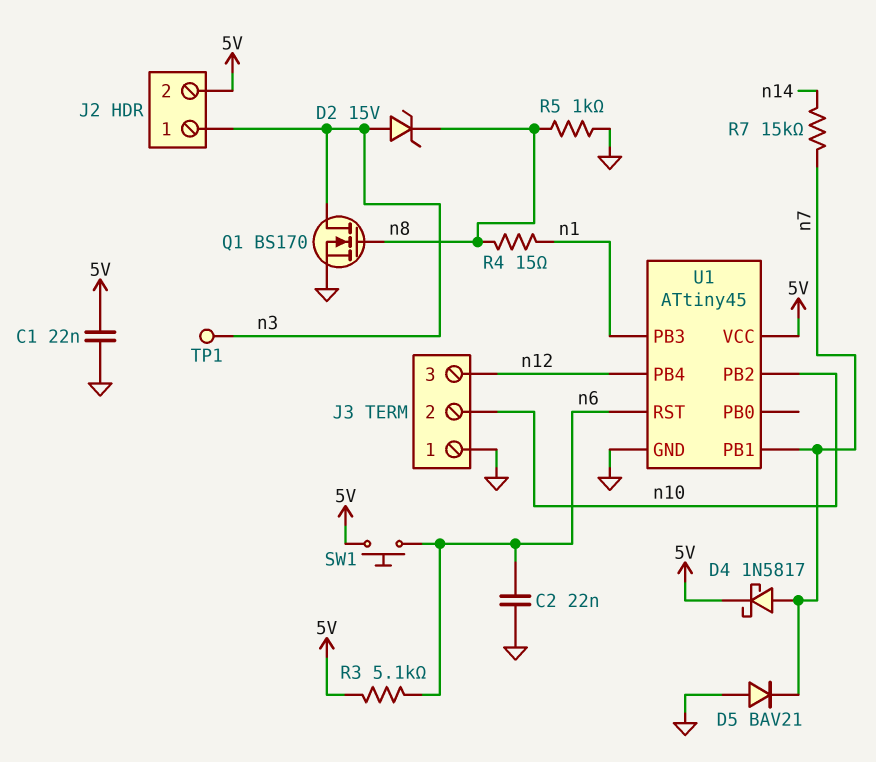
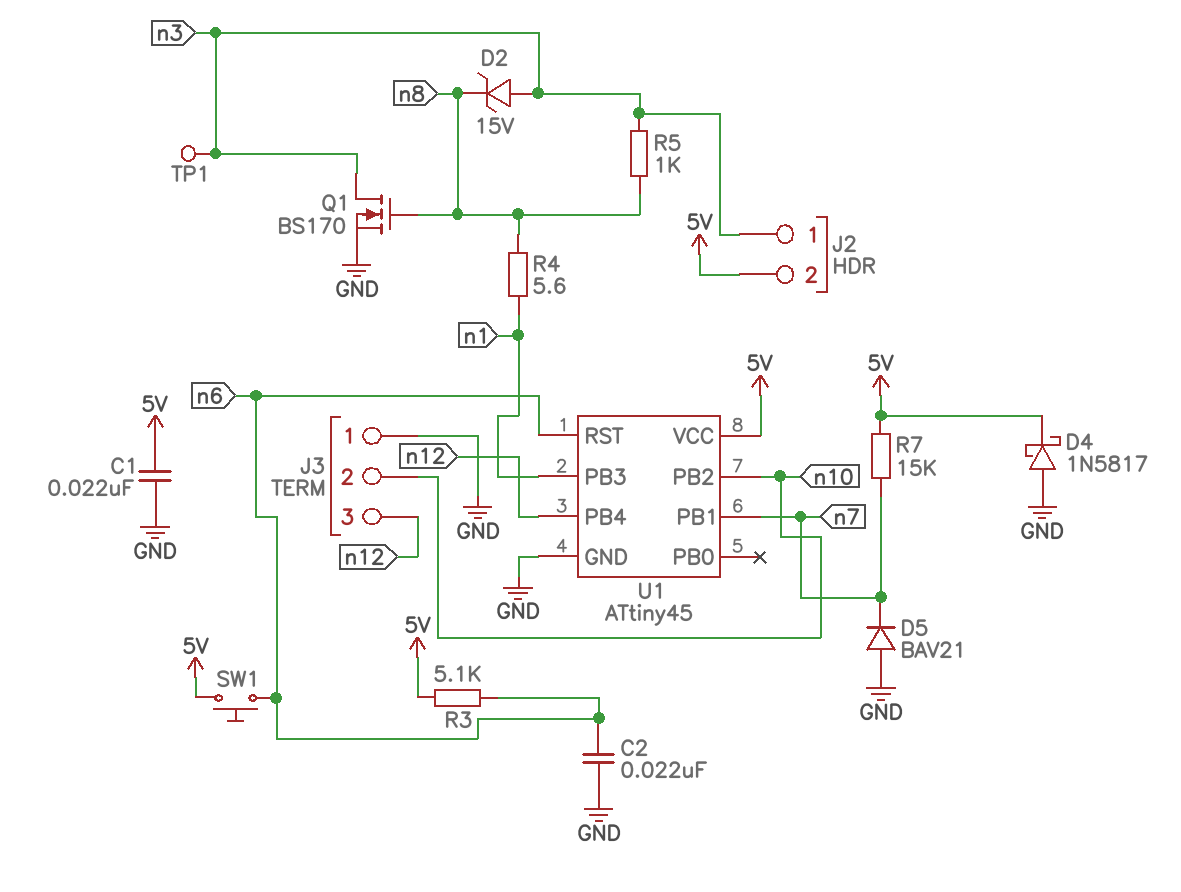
D4: schottky 1N5817 (A n7, K 5V) -> schottky 1N5817 (A GND, K 5V)
R4: 15 (n1, n8) -> 5.6 (n1, n8)
R5: 1k (GND, n8) -> 1k (n3, n8)
R7: 15k (n7, n14) -> 15k (5V, n7)

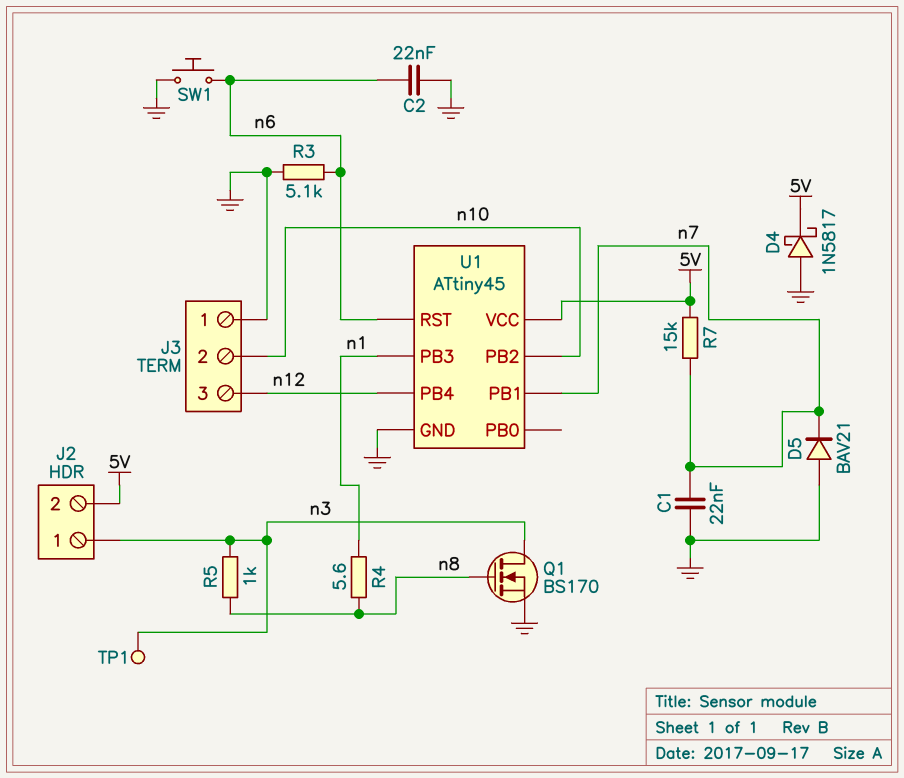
C1: 22nF (5V, GND) -> 22nF (GND, n7)
D2: zener 15V (A n3, K n8) -> none
R3: 5.1k (5V, n6) -> 5.1k (GND, n6)
SW1: button (5V, n6) -> button (GND, n6)

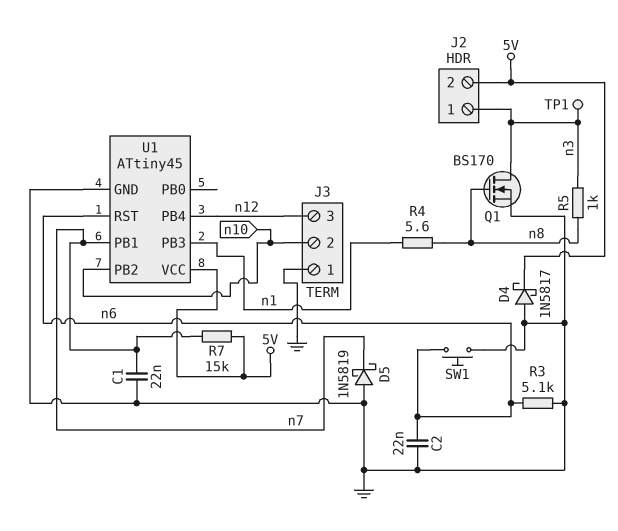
D5: diode BAV21 (A GND, K n7) -> schottky 1N5819 (A GND, K n7)

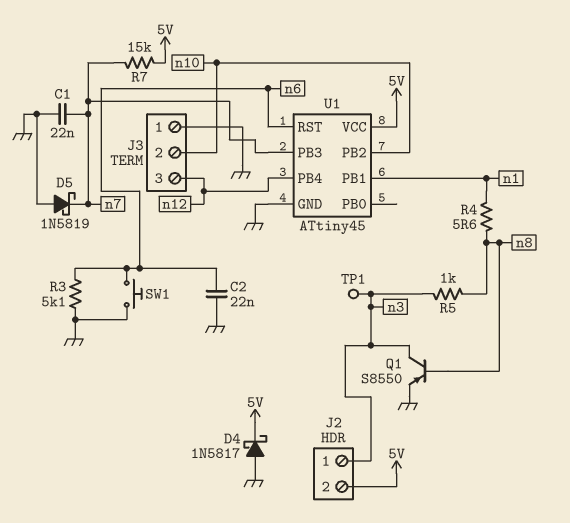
Q1: NMOS BS170 (G n8, D n3, S GND) -> PNP S8550 (B n8, C n3, E GND)
U1 pin PB1: n7 -> n1
U1 pin PB3: n1 -> n7

